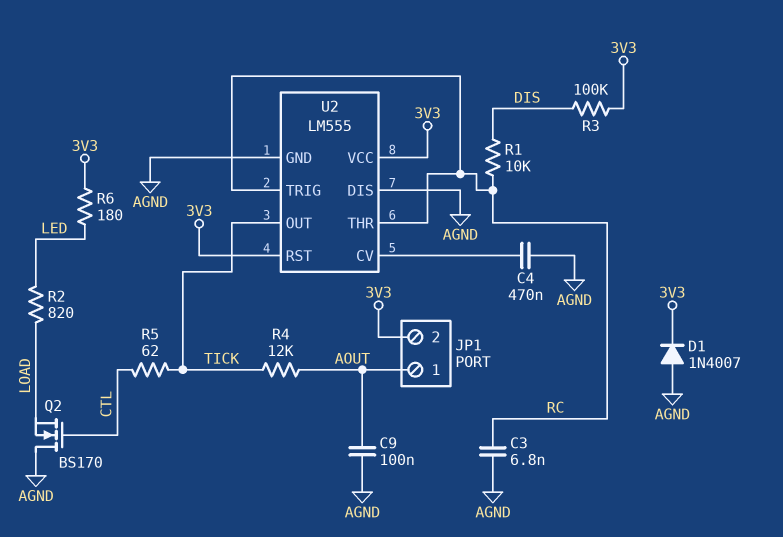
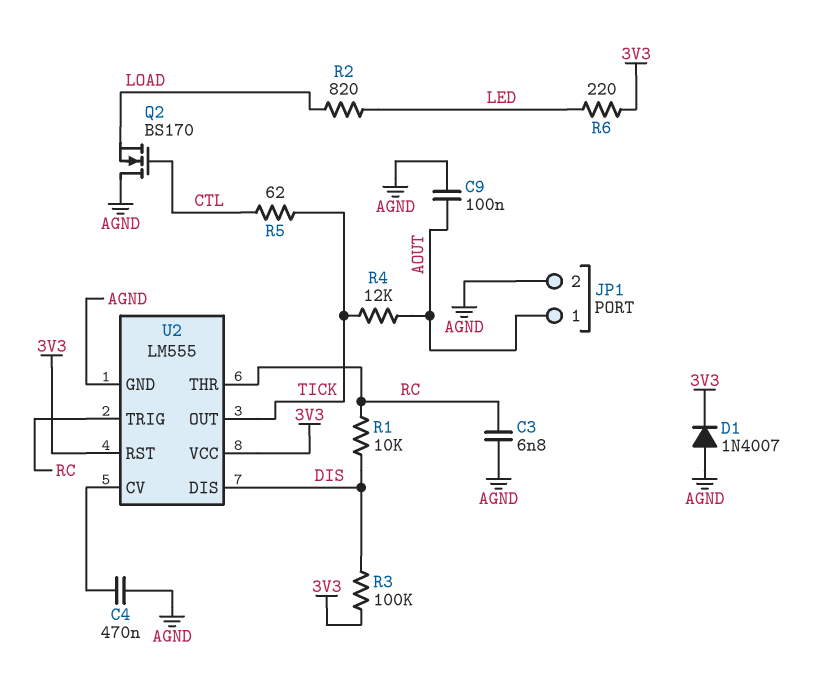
JP1 pin 2: 3V3 -> AGND
R6: 180 (3V3, LED) -> 220 (3V3, LED)
U2 pin DIS: AGND -> DIS

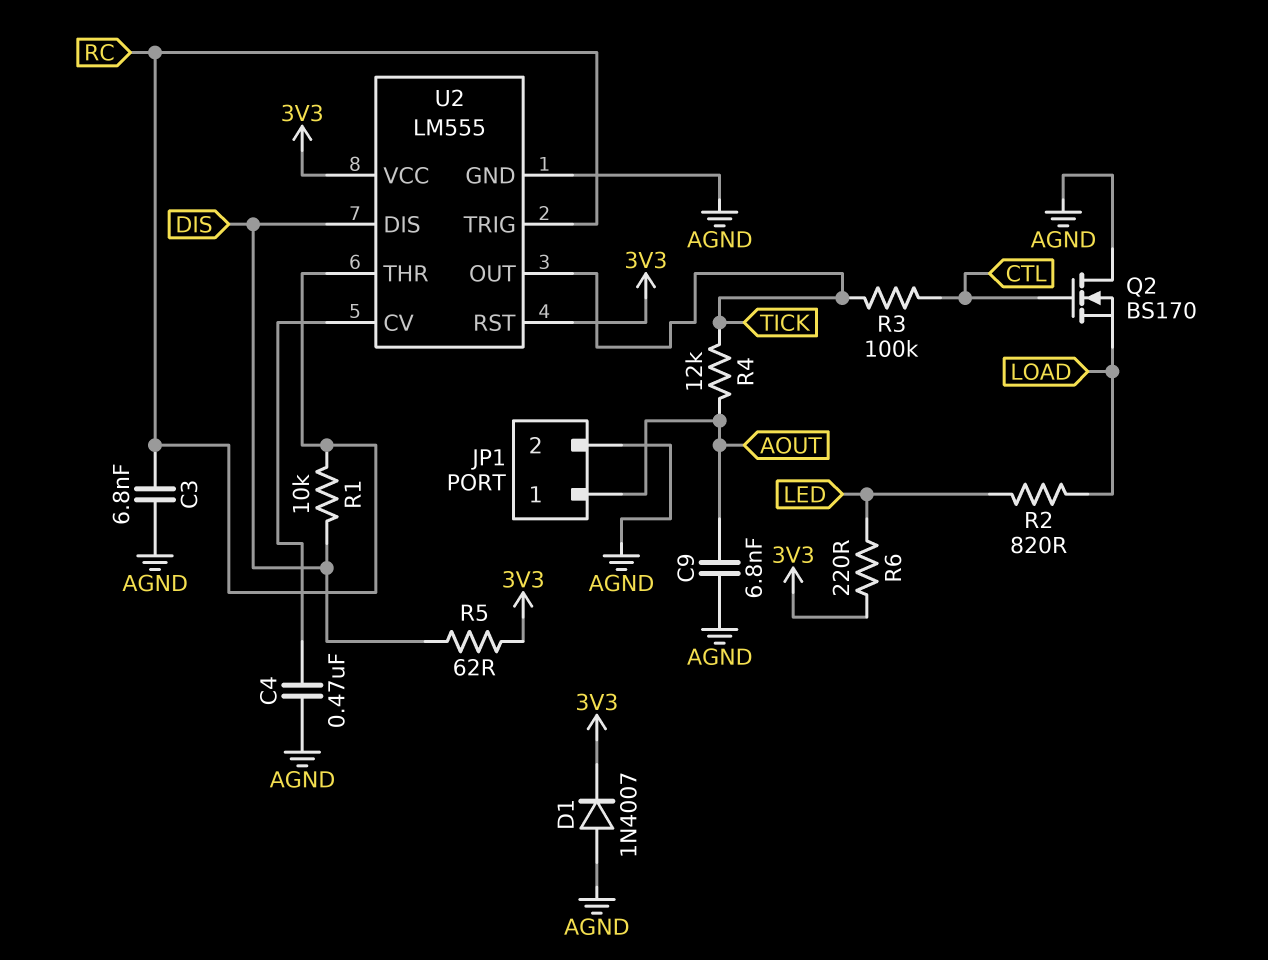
C9: 100nF (AGND, AOUT) -> 6.8nF (AGND, AOUT)
R3: 100k (3V3, DIS) -> 100k (CTL, TICK)
R5: 62 (CTL, TICK) -> 62 (3V3, DIS)

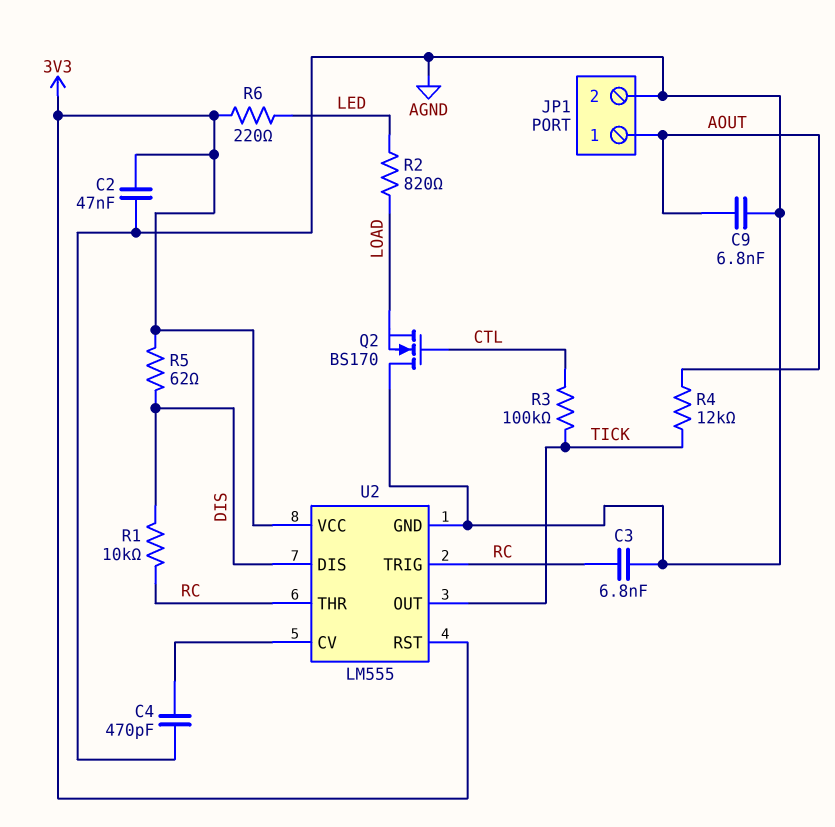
C2: none -> 47nF (3V3, AGND)
C4: 470nF (AGND, U2/CV) -> 470pF (AGND, U2/CV)
D1: diode 1N4007 (A AGND, K 3V3) -> none

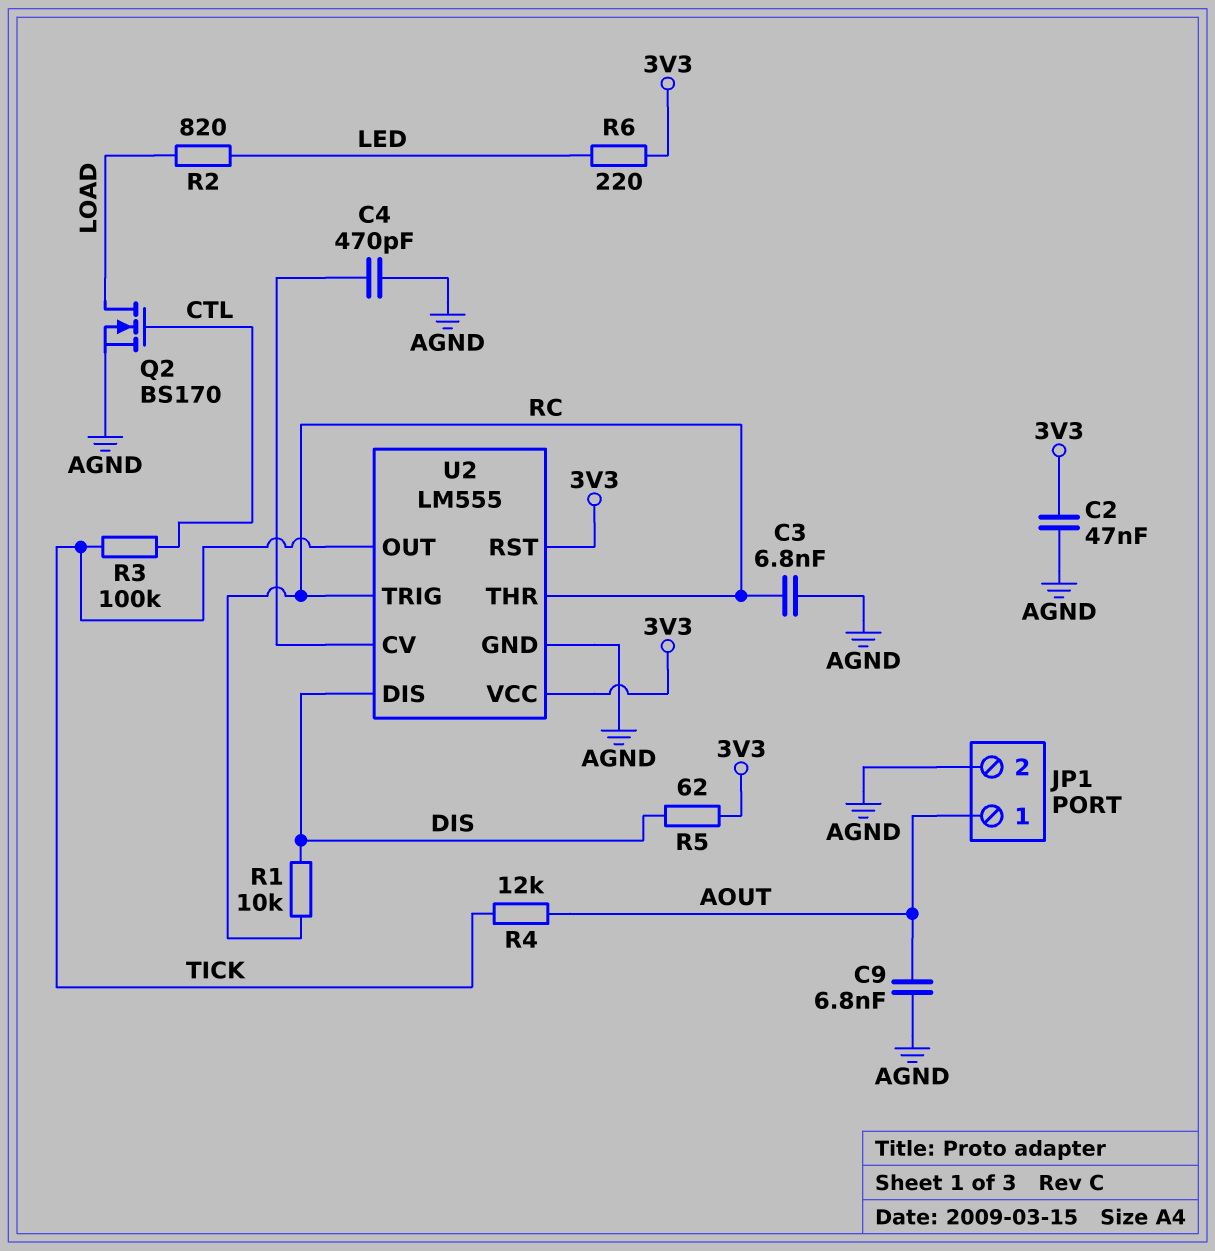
Q2: NMOS BS170 (G CTL, D AGND, S LOAD) -> NMOS BS170 (G CTL, D LOAD, S AGND)

